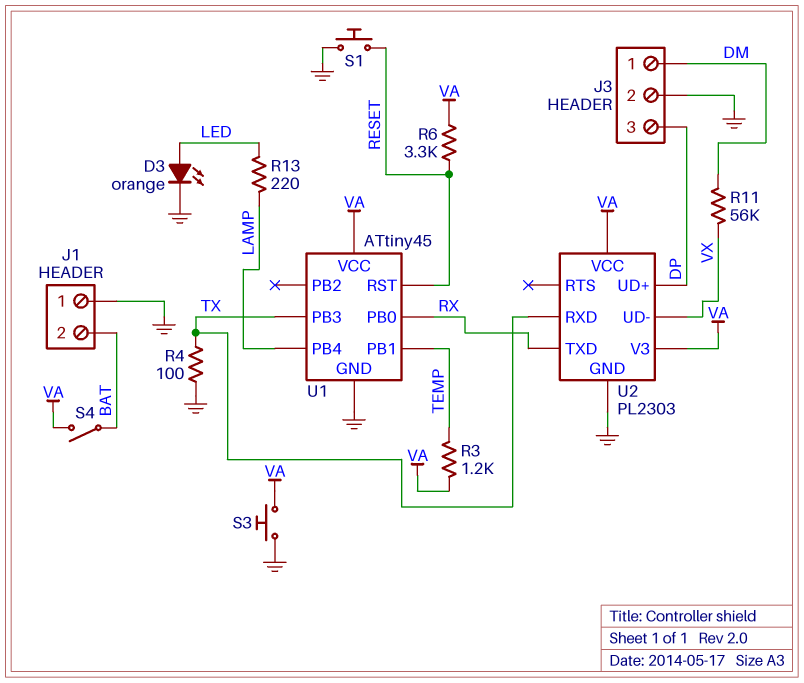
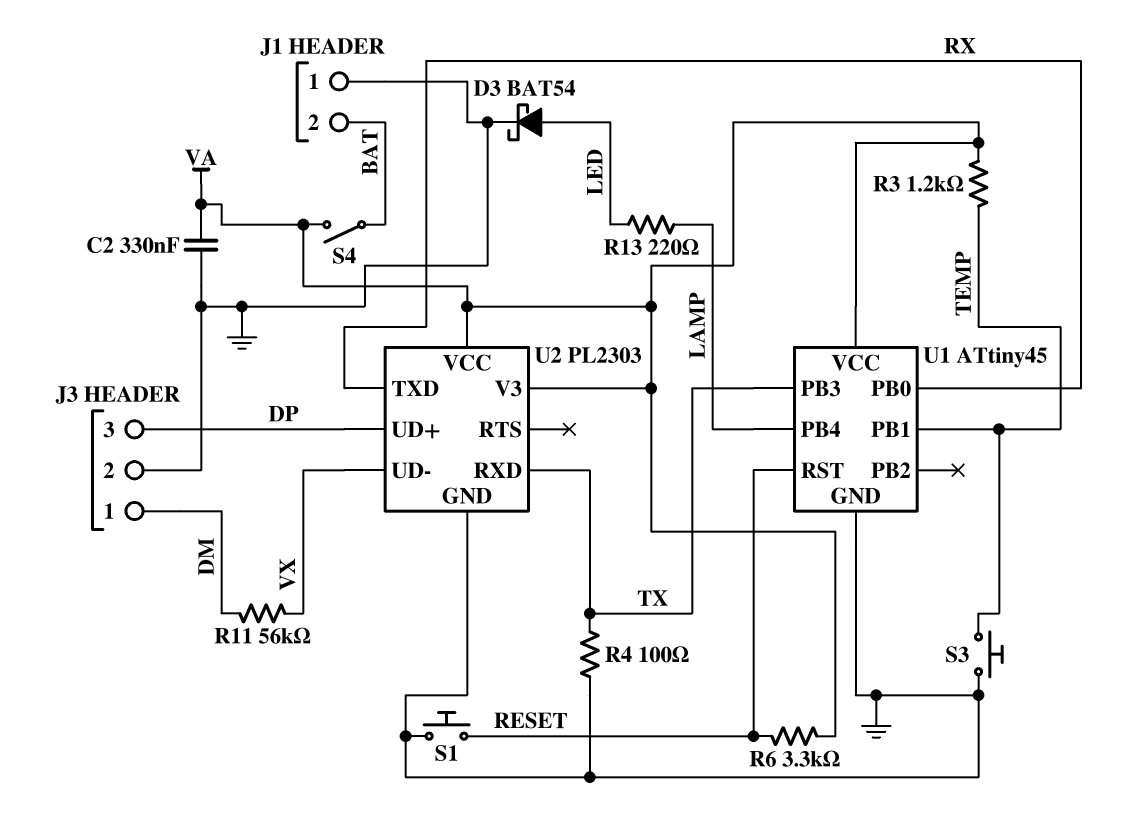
C2: none -> 330nF (GND, VA)
D3: LED orange (A LED, K GND) -> schottky BAT54 (A LED, K GND)
S3: button (GND, VA) -> button (GND, TEMP)

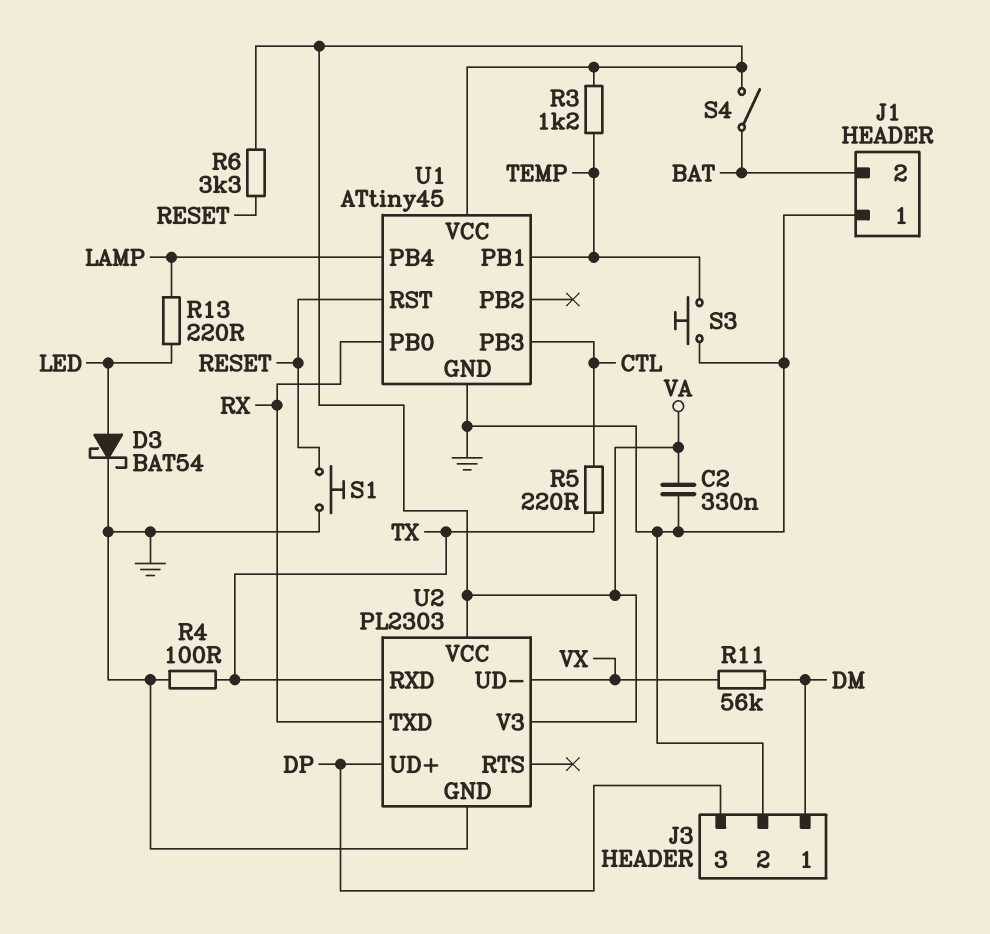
R5: none -> 220 (CTL, TX)
U1 pin PB3: TX -> CTL

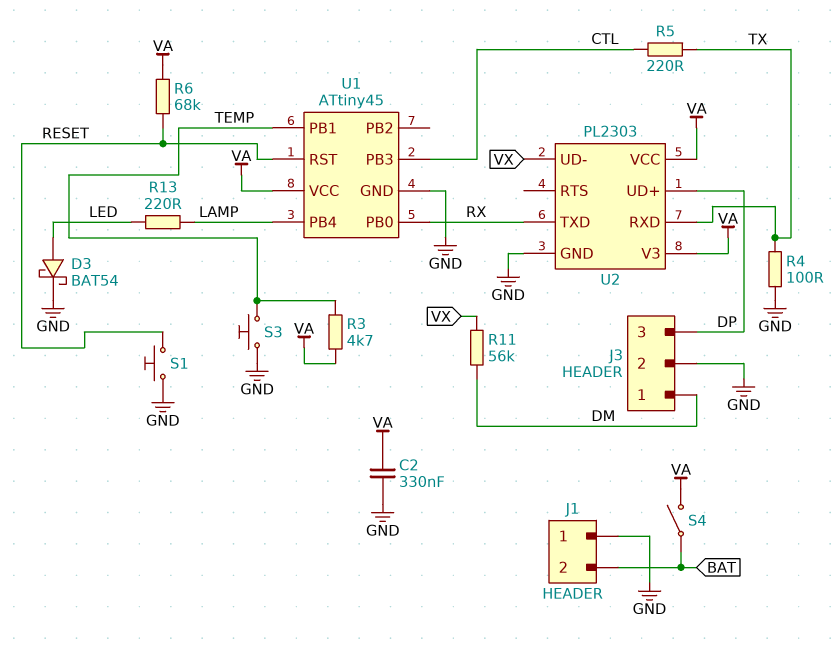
R3: 1.2k (TEMP, VA) -> 4.7k (TEMP, VA)
R6: 3.3k (RESET, VA) -> 68k (RESET, VA)

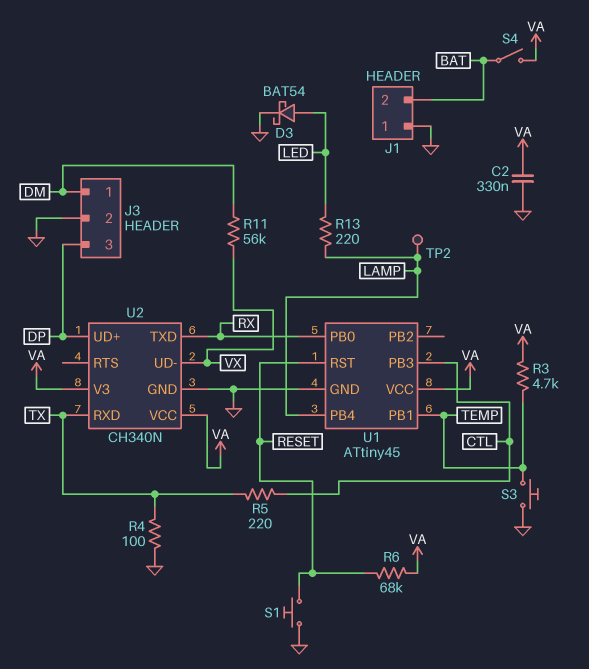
TP2: none -> test point (LAMP)
U2: PL2303 -> CH340N

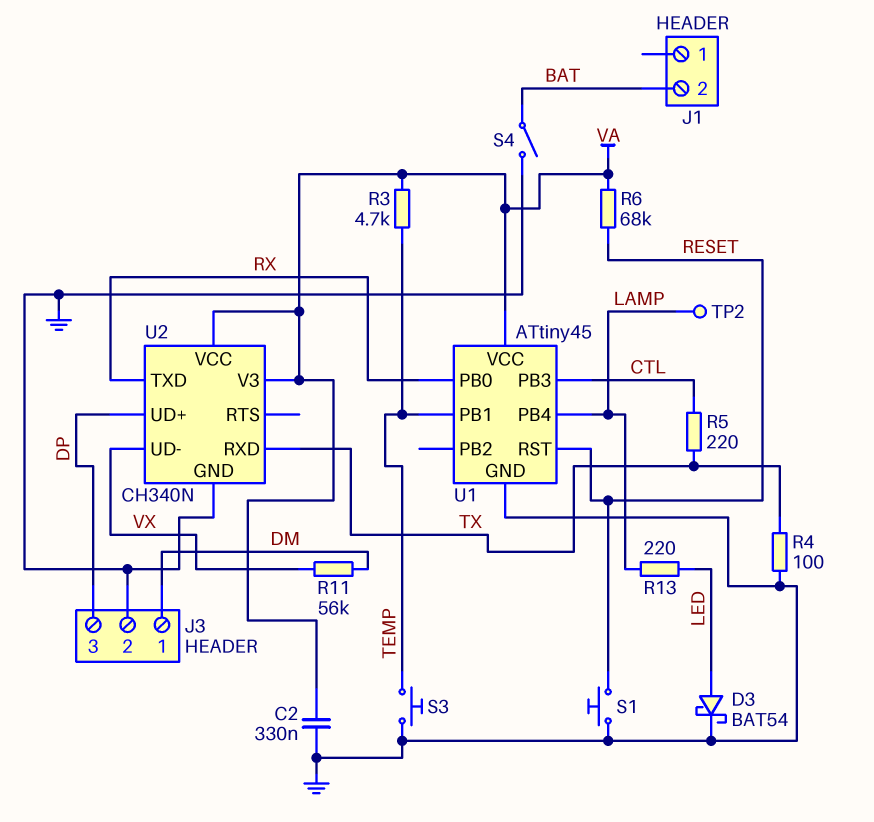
J1 pin 1: GND -> none
S4: switch (BAT, VA) -> switch (BAT, GND)

